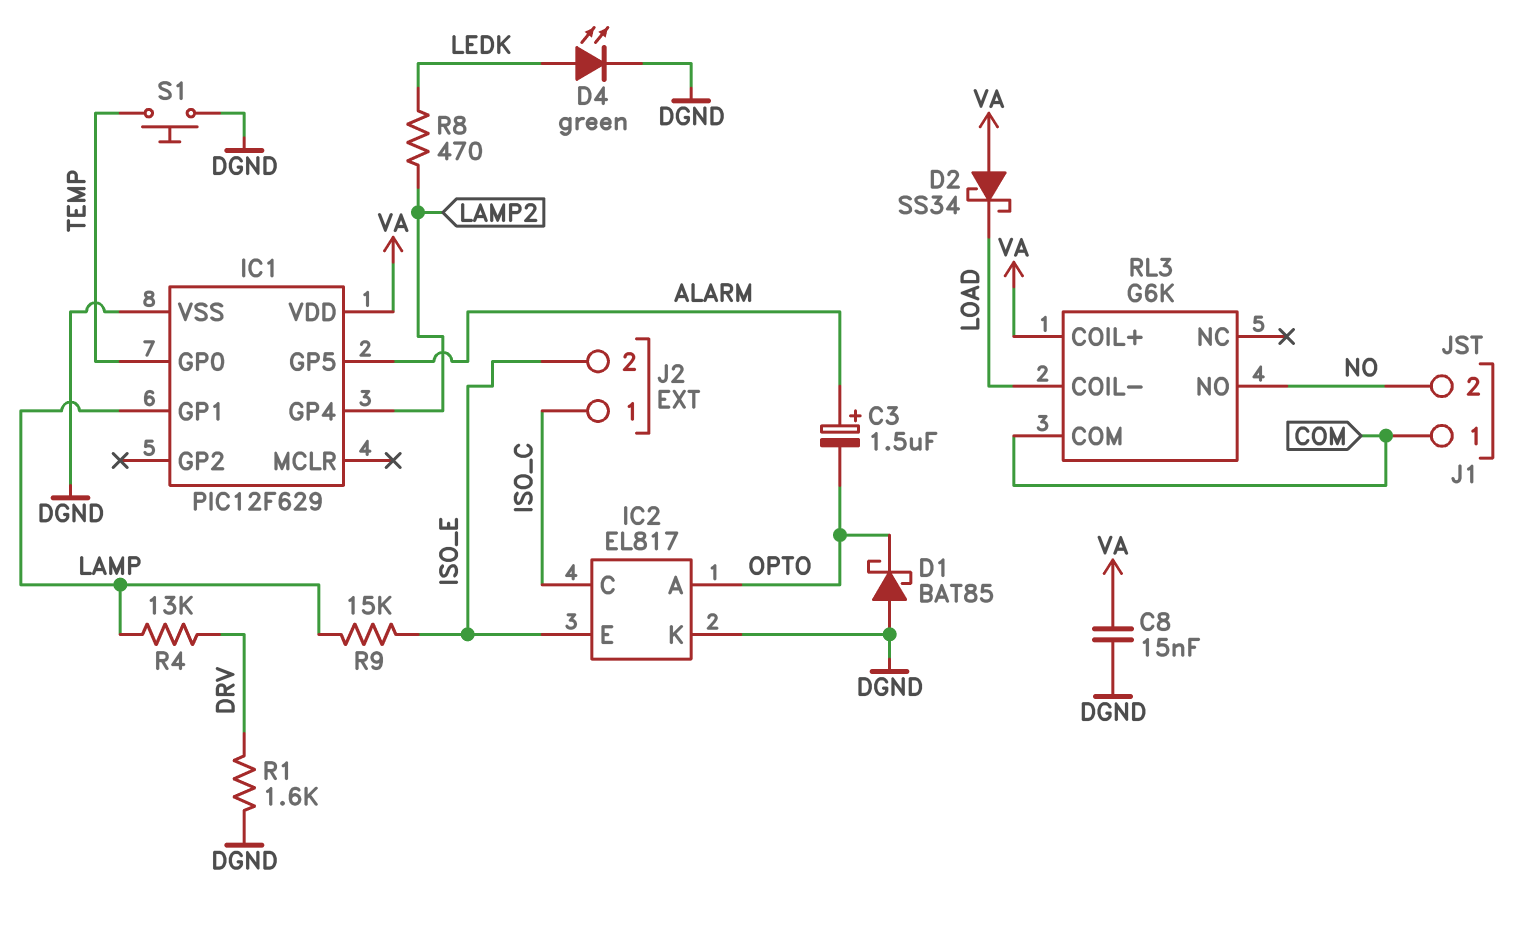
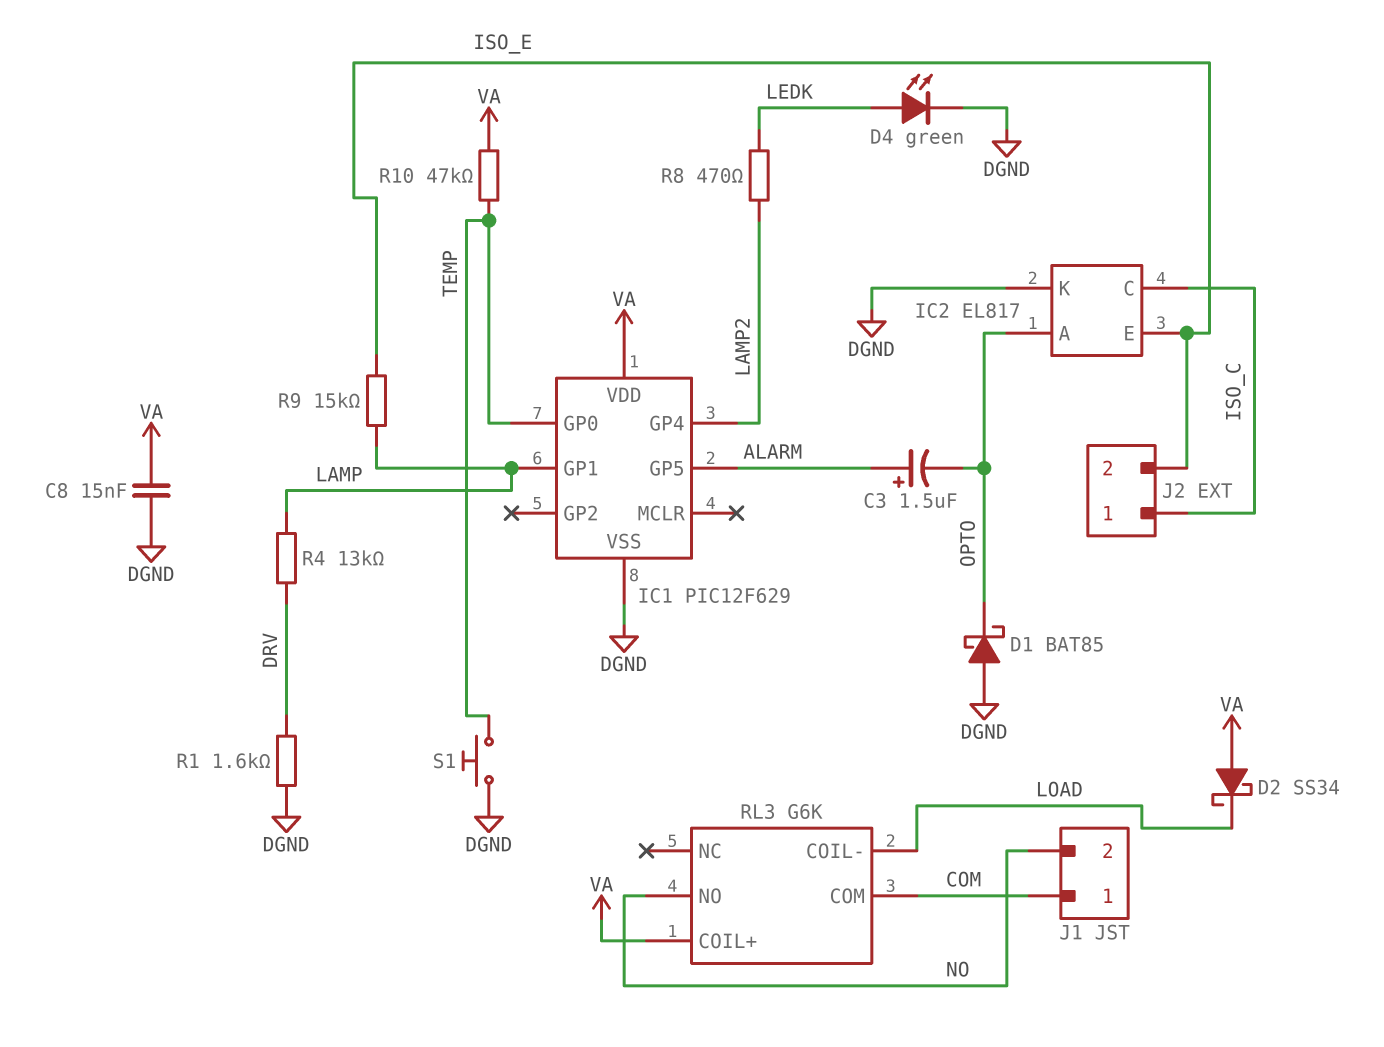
R10: none -> 47k (TEMP, VA)

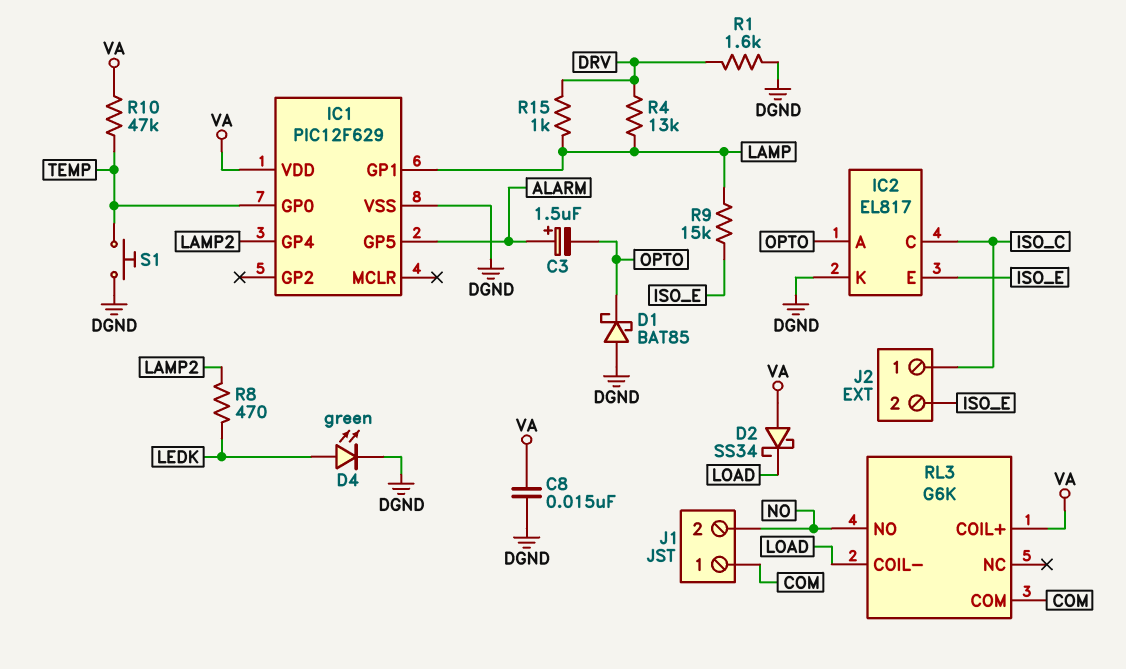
R15: none -> 1k (DRV, LAMP)

